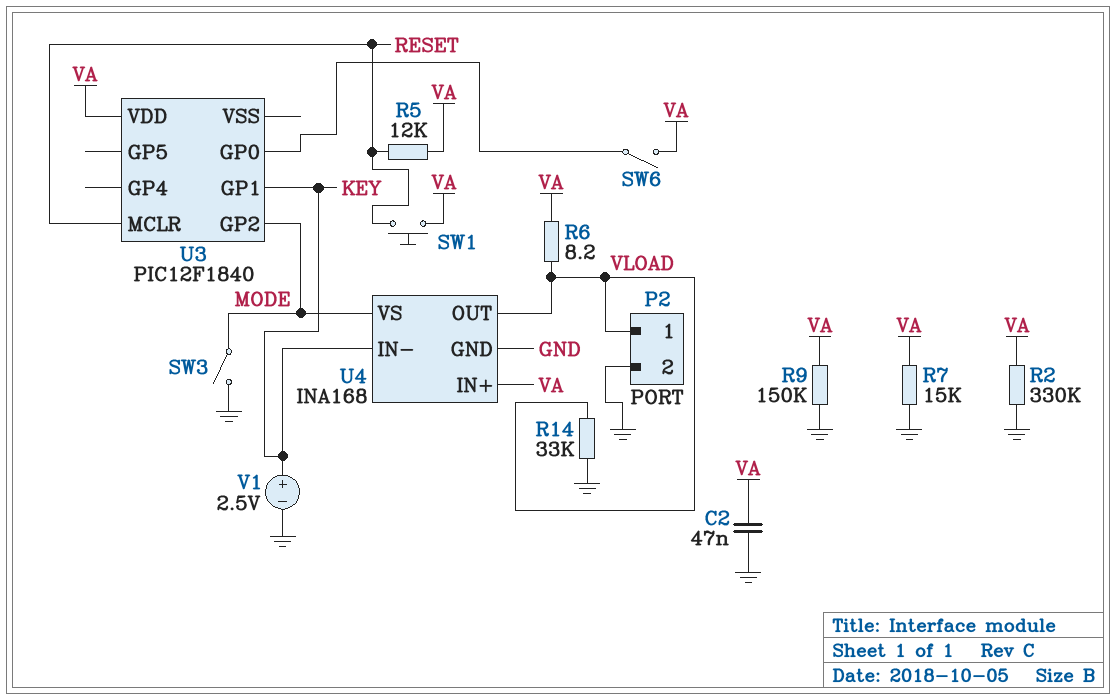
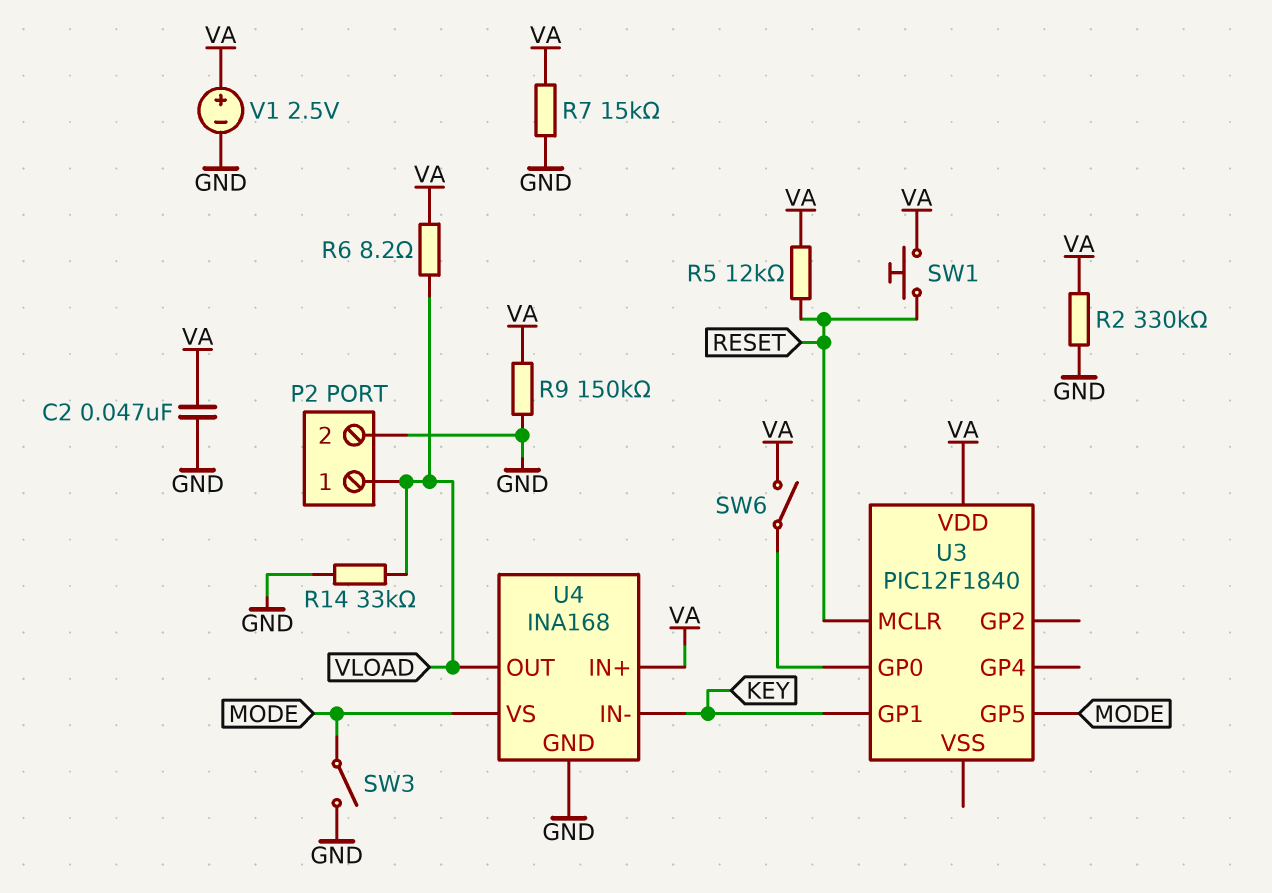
U3 pin GP2: MODE -> none
U3 pin GP5: none -> MODE
V1: 2.5V (plus KEY, minus GND) -> 2.5V (plus VA, minus GND)

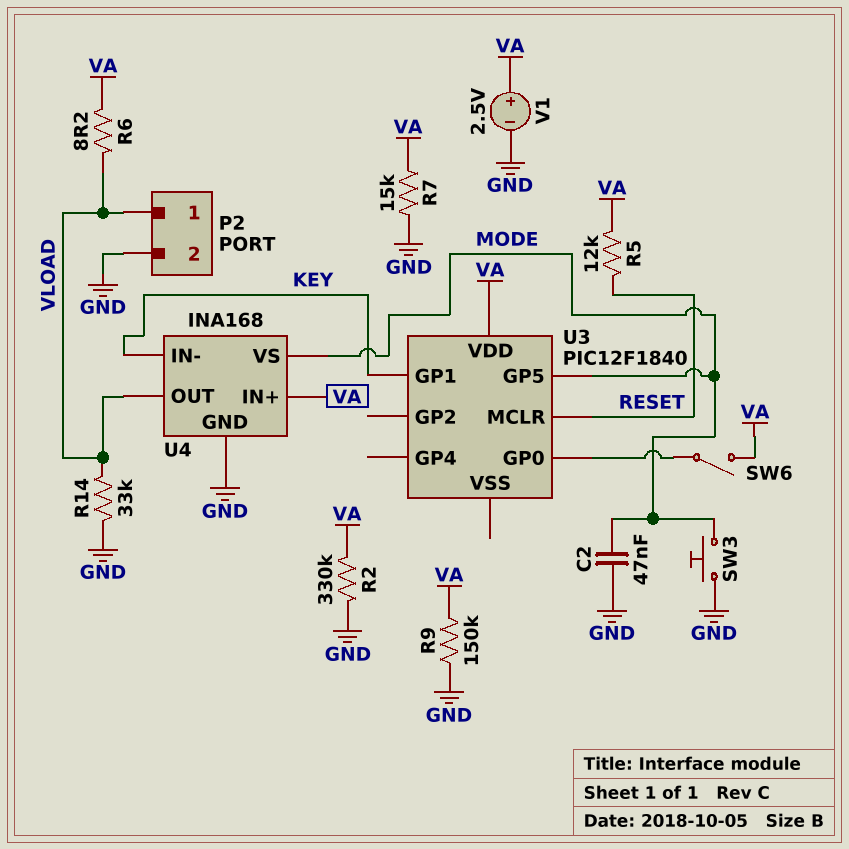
C2: 47nF (GND, VA) -> 47nF (GND, MODE)
SW1: button (RESET, VA) -> none
SW3: switch (GND, MODE) -> button (GND, MODE)

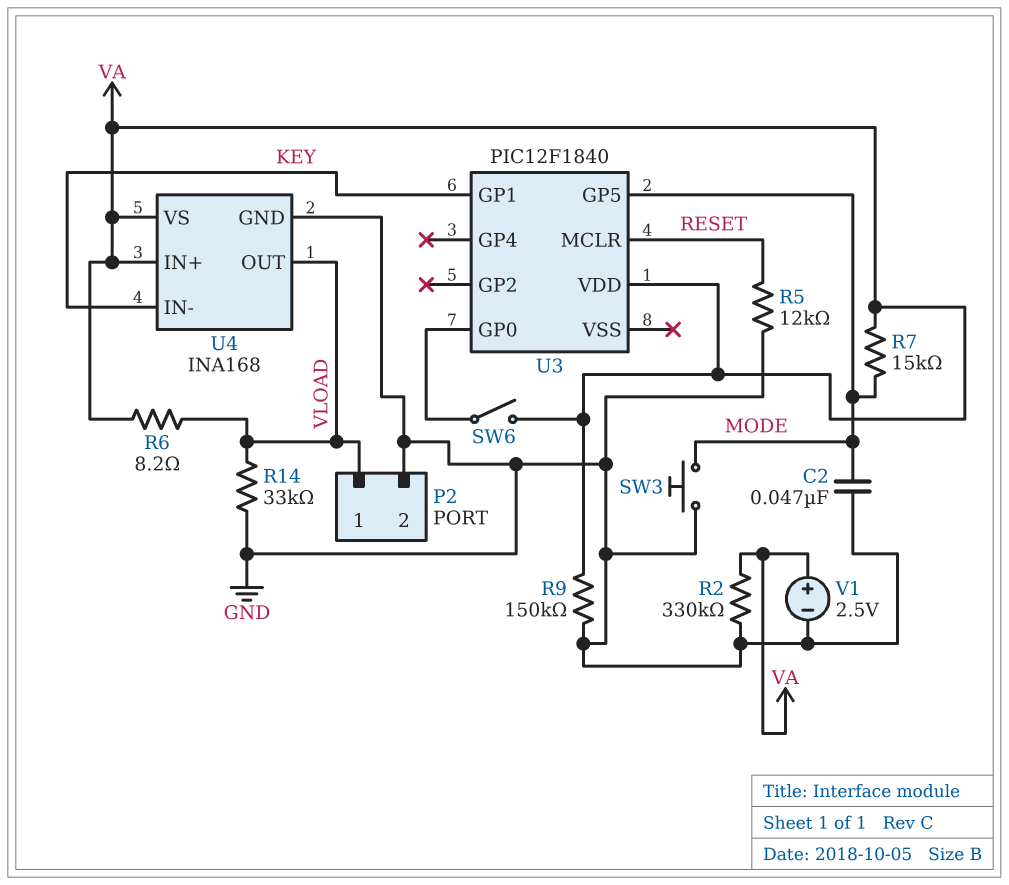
R5: 12k (RESET, VA) -> 12k (GND, RESET)
R7: 15k (GND, VA) -> 15k (MODE, VA)
U4 pin VS: MODE -> VA

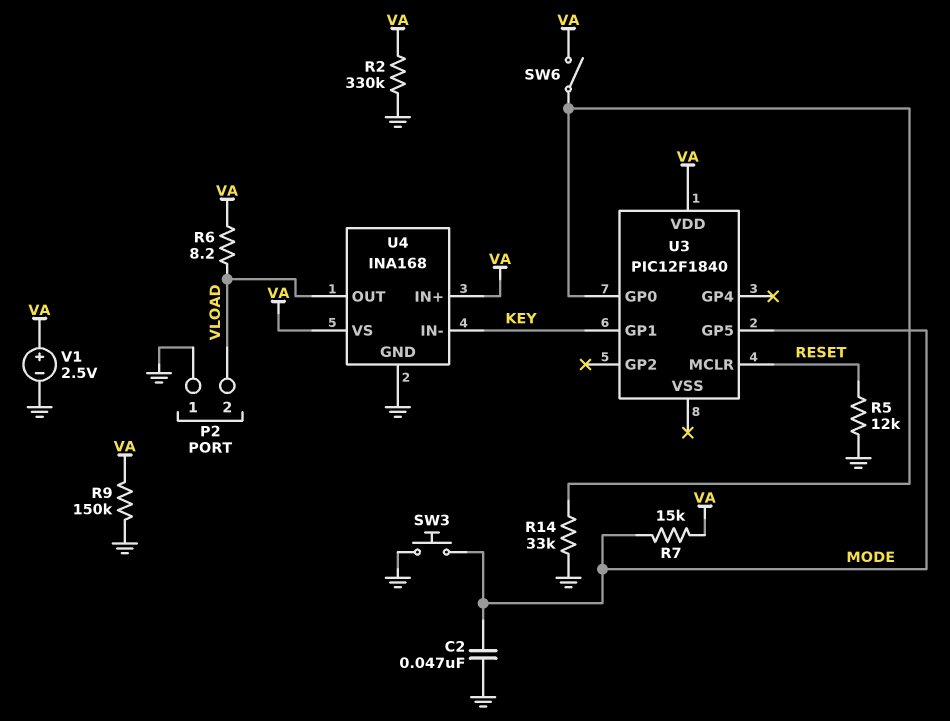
P2 pin 1: VLOAD -> GND
P2 pin 2: GND -> VLOAD
R14: 33k (GND, VLOAD) -> 33k (GND, U3/GP0)

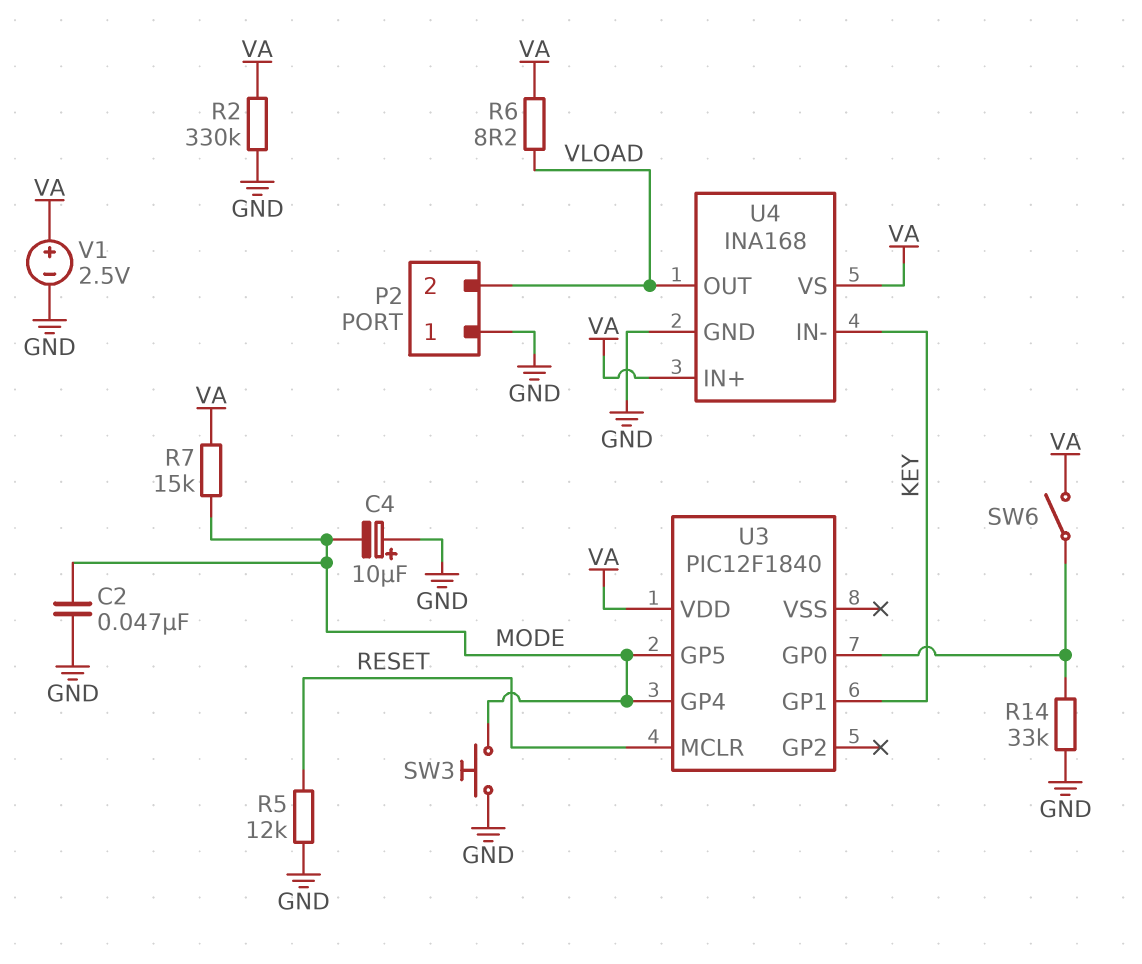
C4: none -> 10uF (plus GND, minus MODE)
R9: 150k (GND, VA) -> none
U3 pin GP4: none -> MODE

